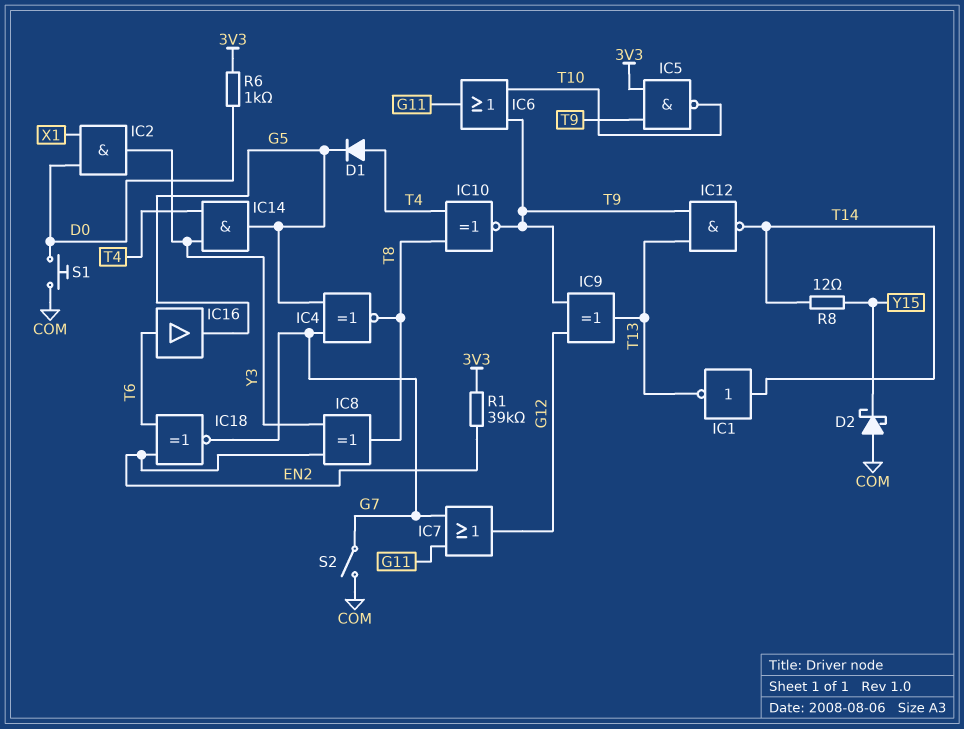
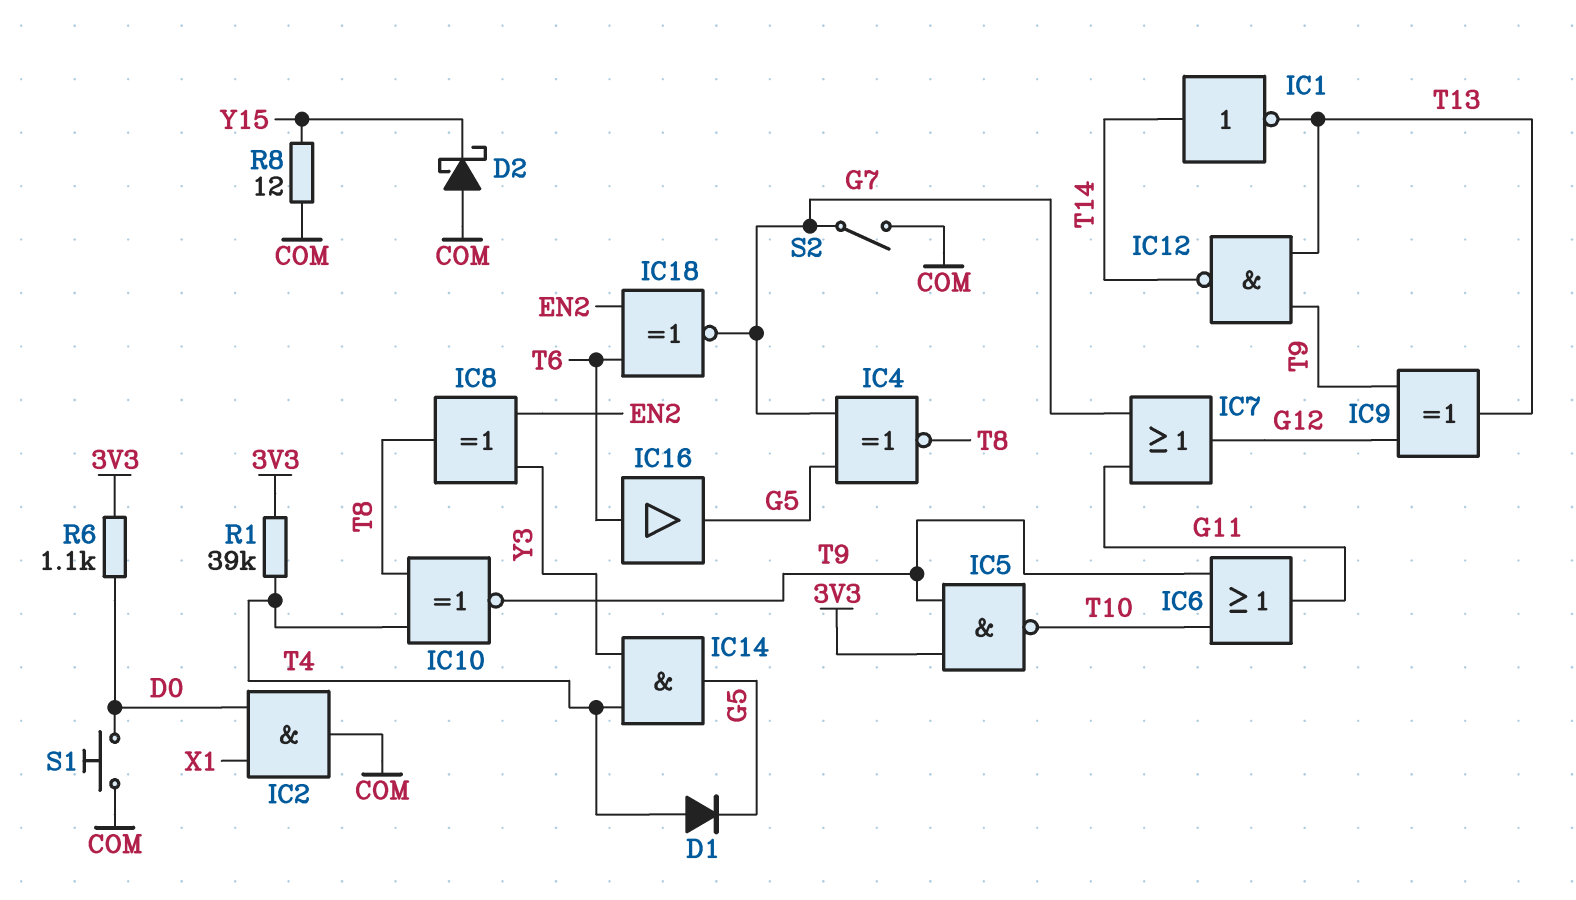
IC2: AND (in D0, in X1, out Y3) -> AND (in D0, in X1, out COM)
R1: 39k (3V3, EN2) -> 39k (3V3, T4)
R6: 1k (3V3, D0) -> 1.1k (3V3, D0)
R8: 12 (T14, Y15) -> 12 (COM, Y15)

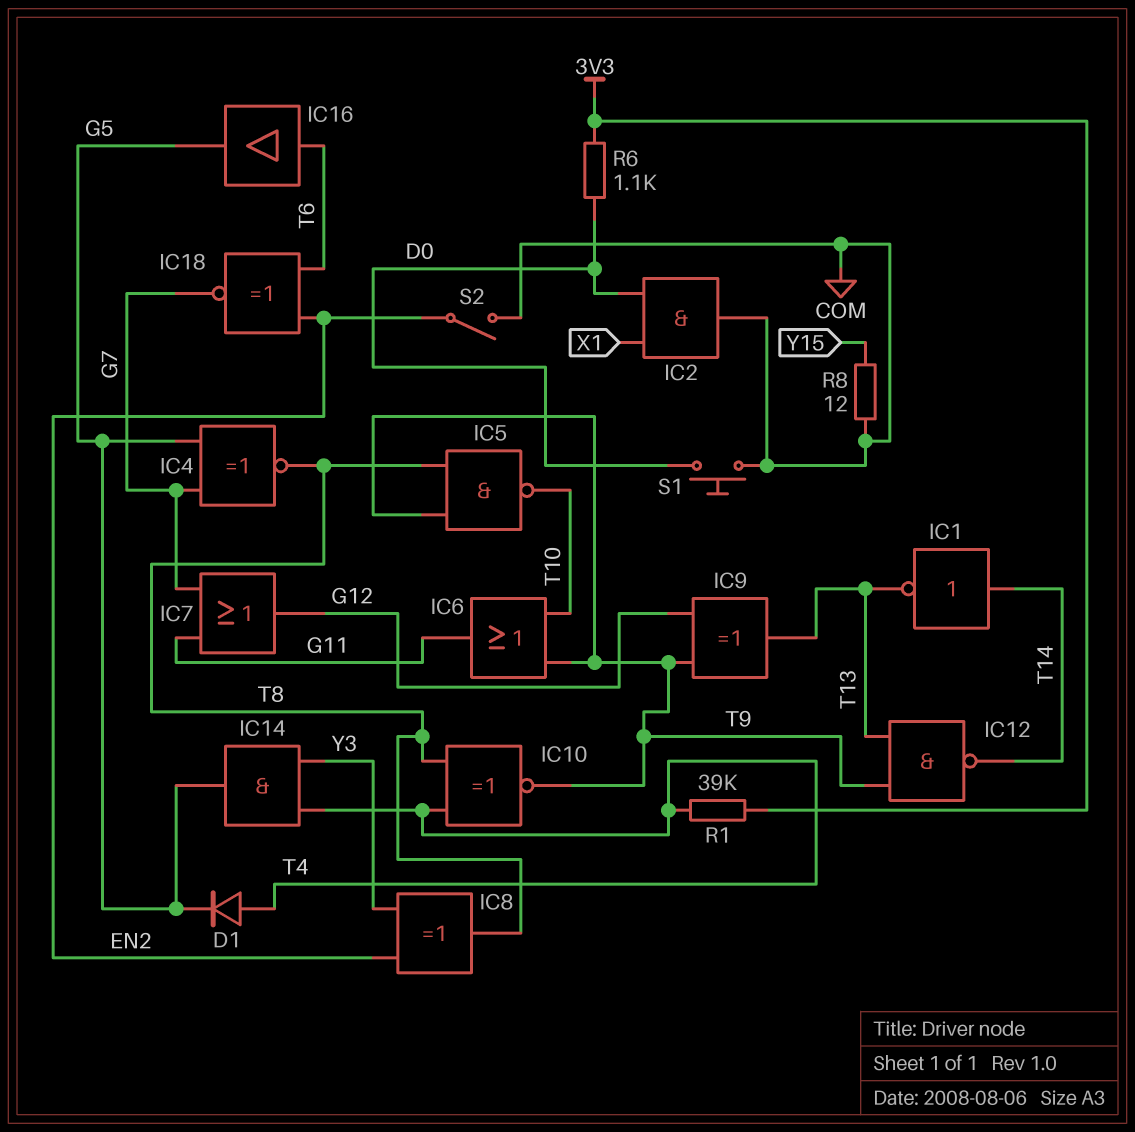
D2: schottky (A COM, K Y15) -> none
IC5: NAND (in 3V3, in T9, out T10) -> NAND (in T8, in T9, out T10)
S2: switch (COM, G7) -> switch (COM, EN2)

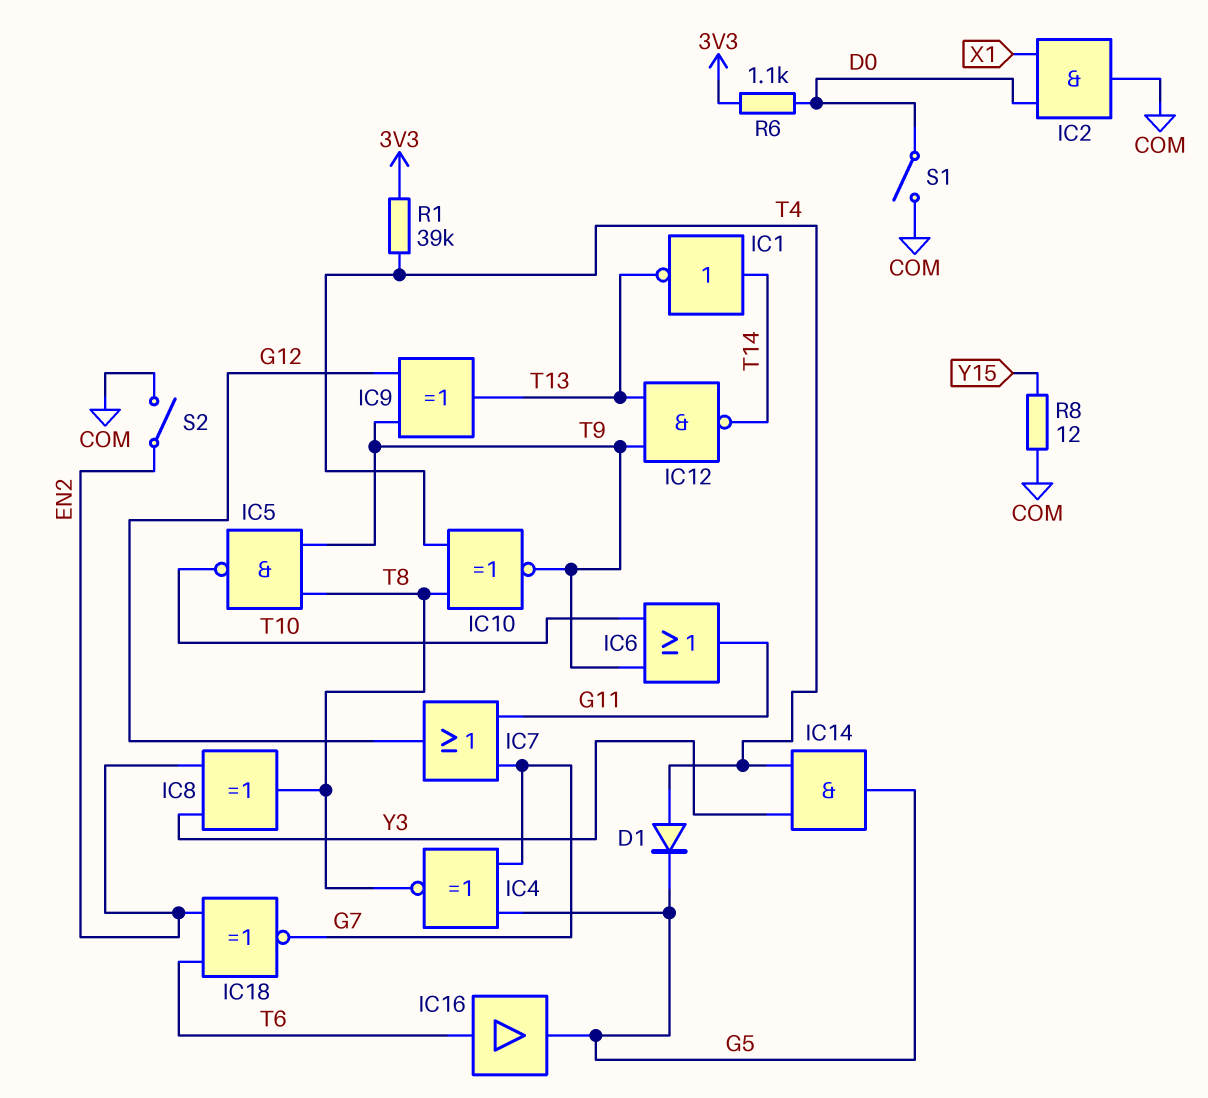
S1: button (COM, D0) -> switch (COM, D0)

